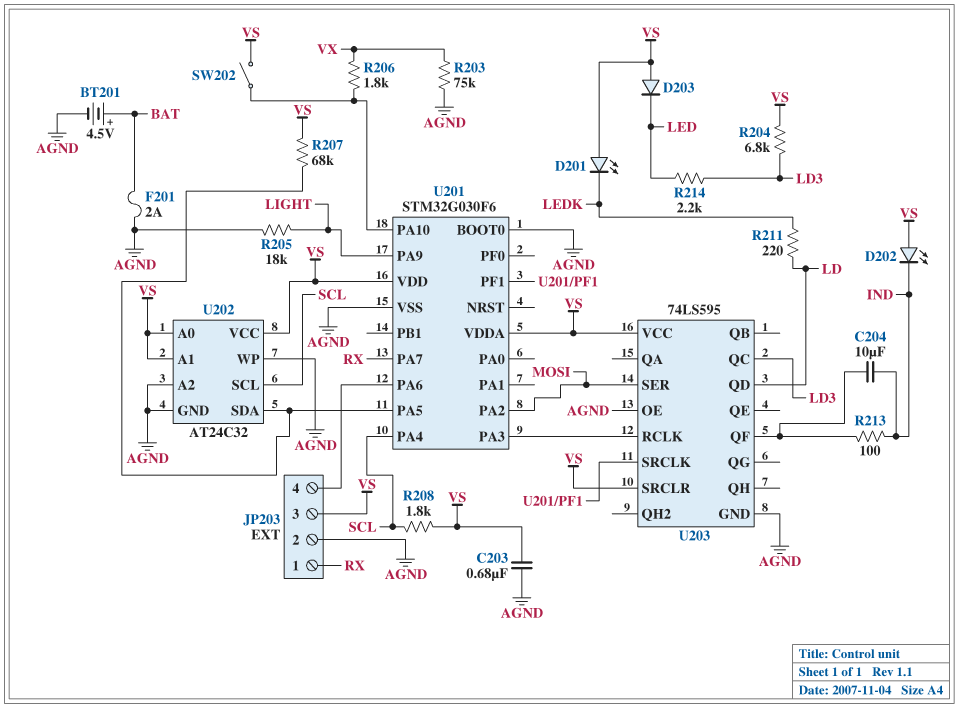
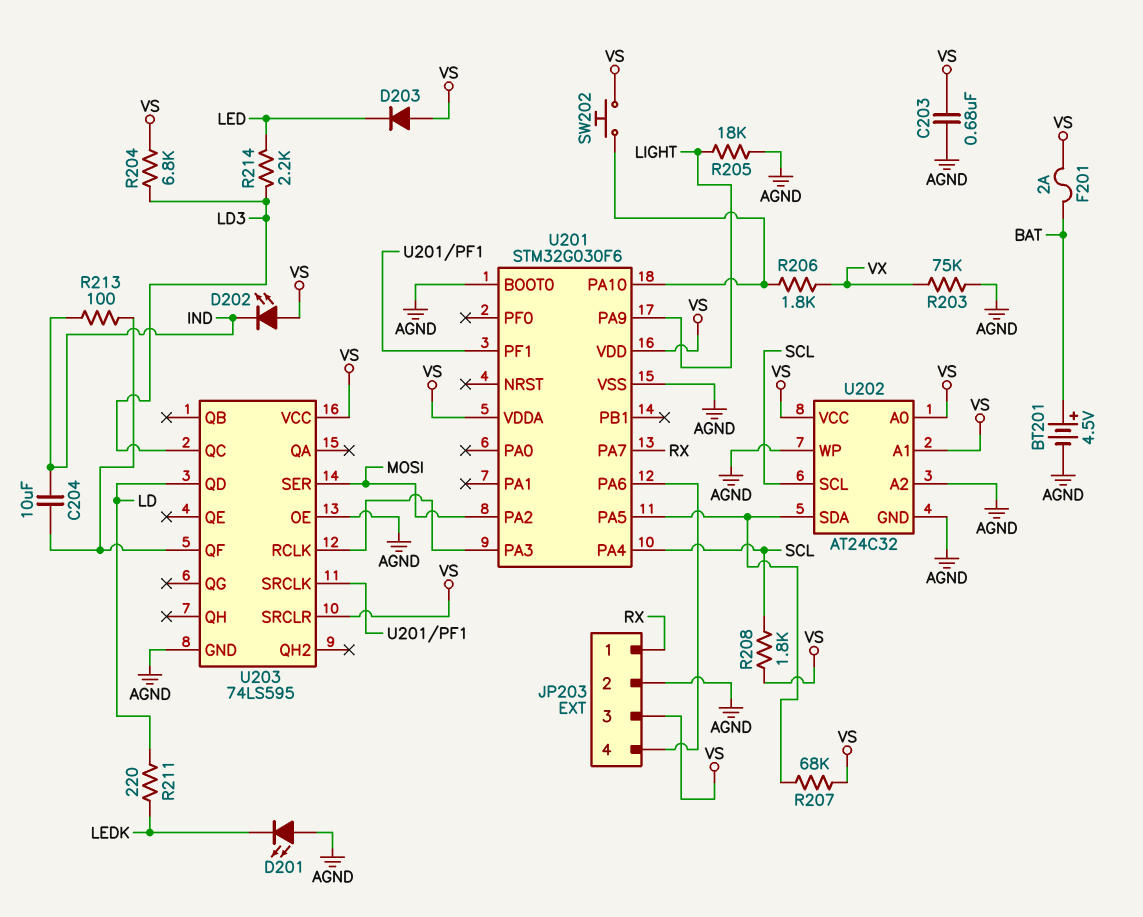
D201: LED (A VS, K LEDK) -> LED (A AGND, K LEDK)
F201: 2A (AGND, BAT) -> 2A (BAT, VS)
SW202: switch (U201/PA10, VS) -> button (U201/PA10, VS)

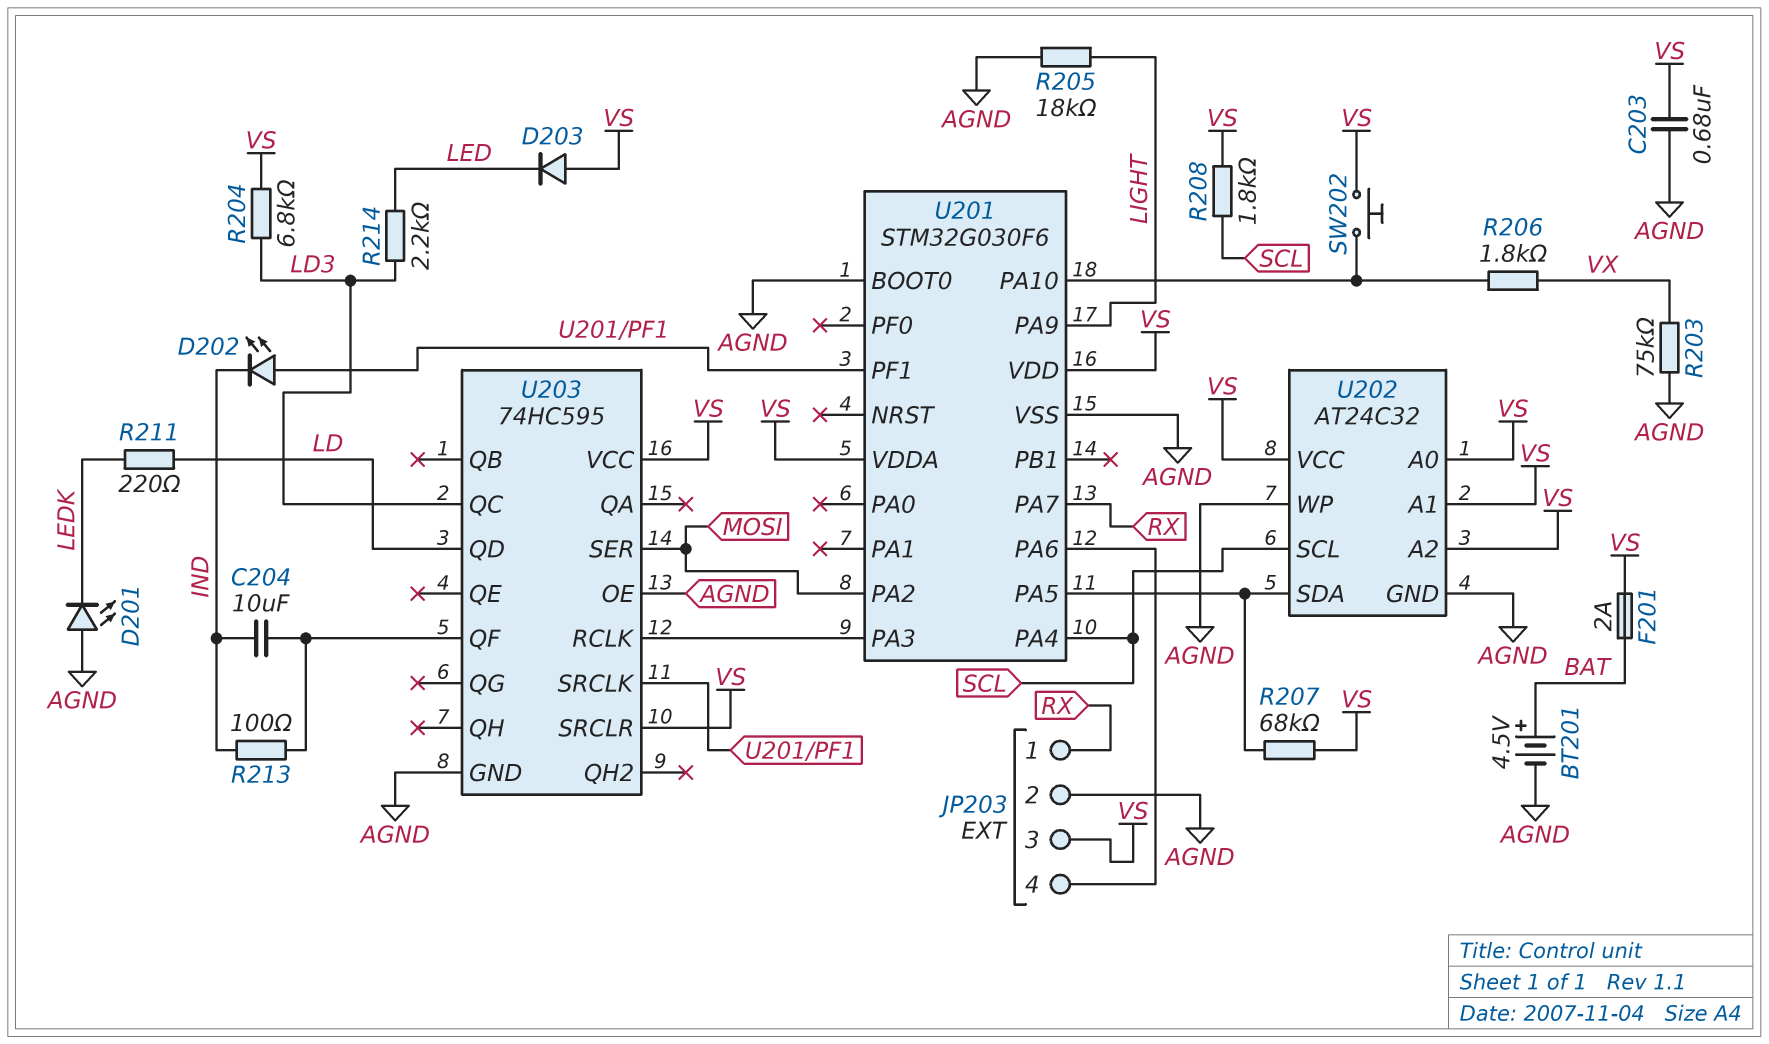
D202: LED (A VS, K IND) -> LED (A U201/PF1, K IND)
U202 pin A2: AGND -> VS
U203: 74LS595 -> 74HC595

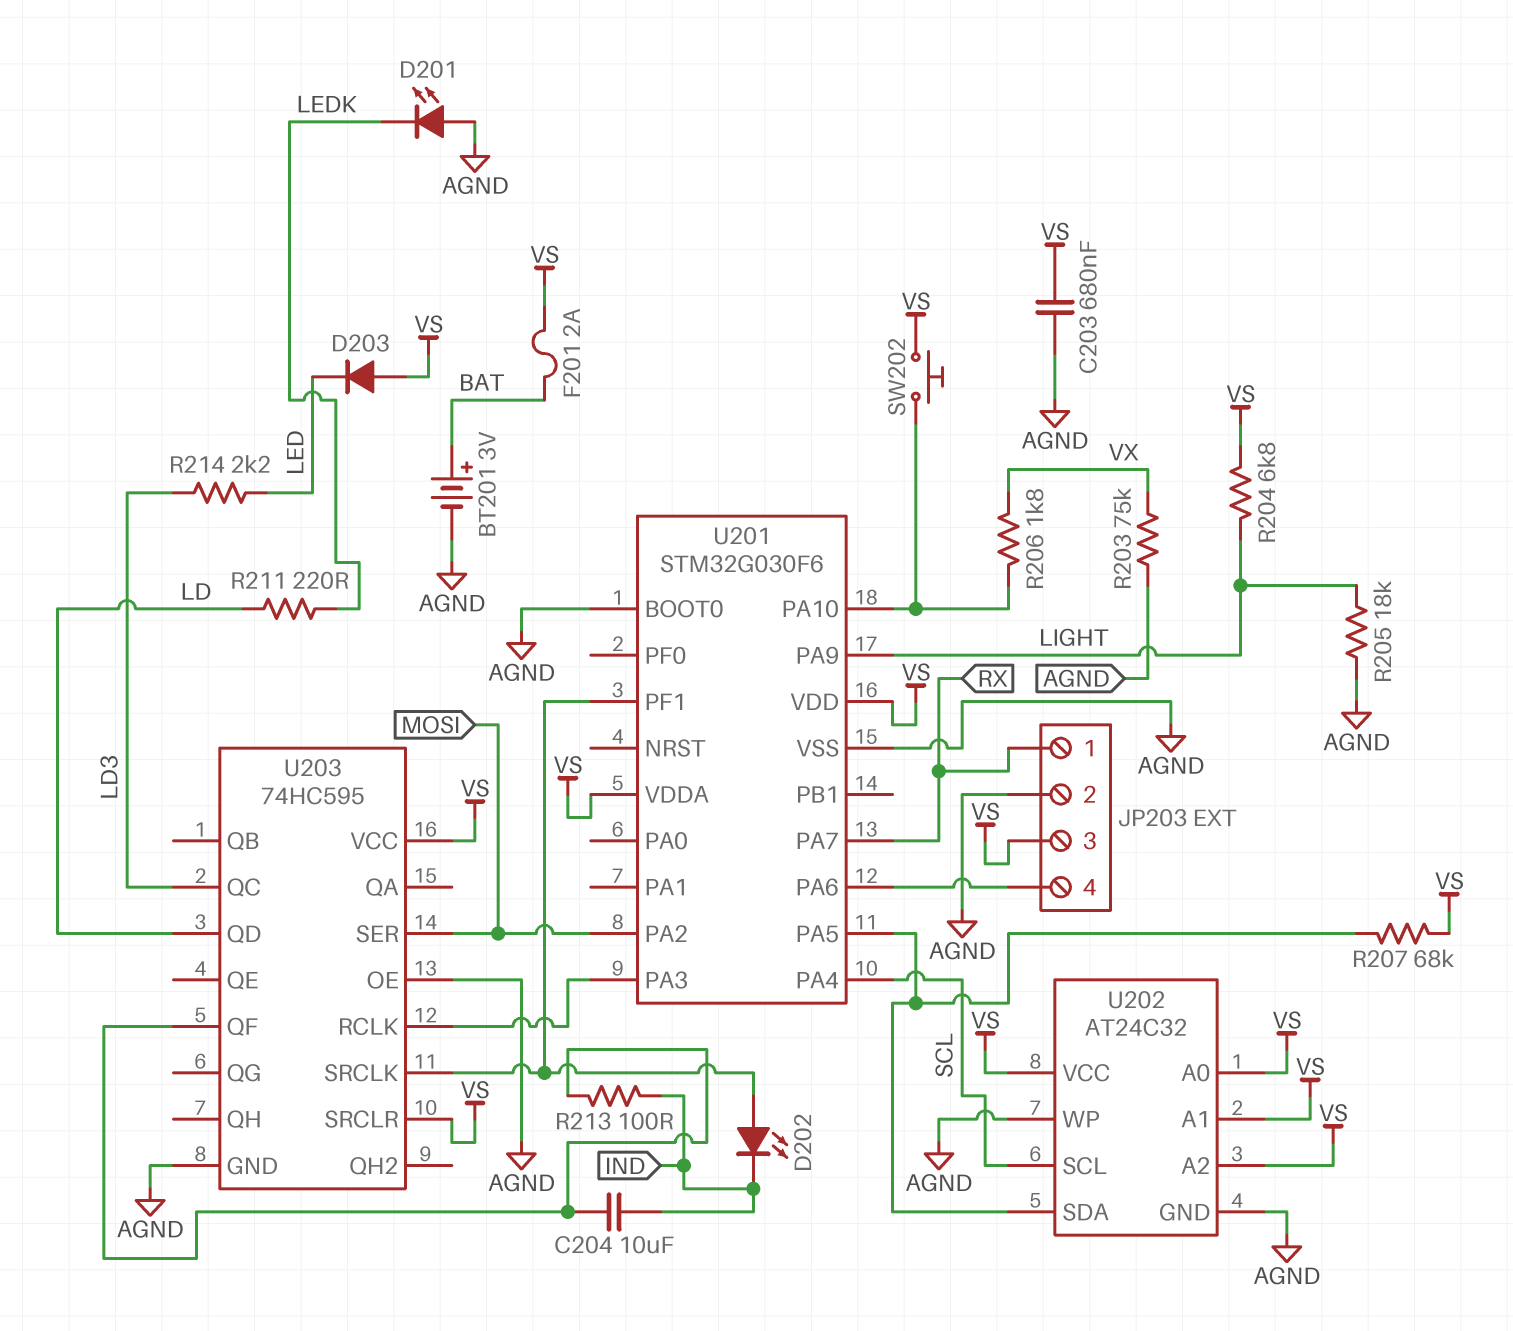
BT201: 4.5V (plus BAT, minus AGND) -> 3V (plus BAT, minus AGND)
R204: 6.8k (LD3, VS) -> 6.8k (LIGHT, VS)
R208: 1.8k (SCL, VS) -> none

